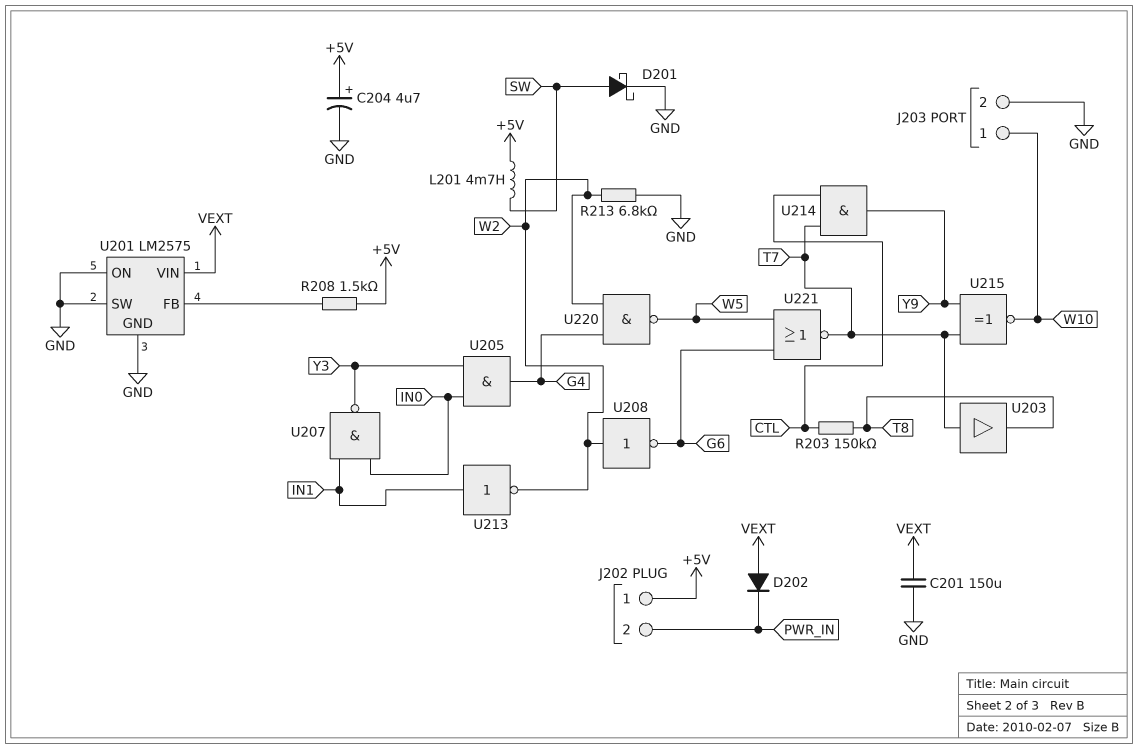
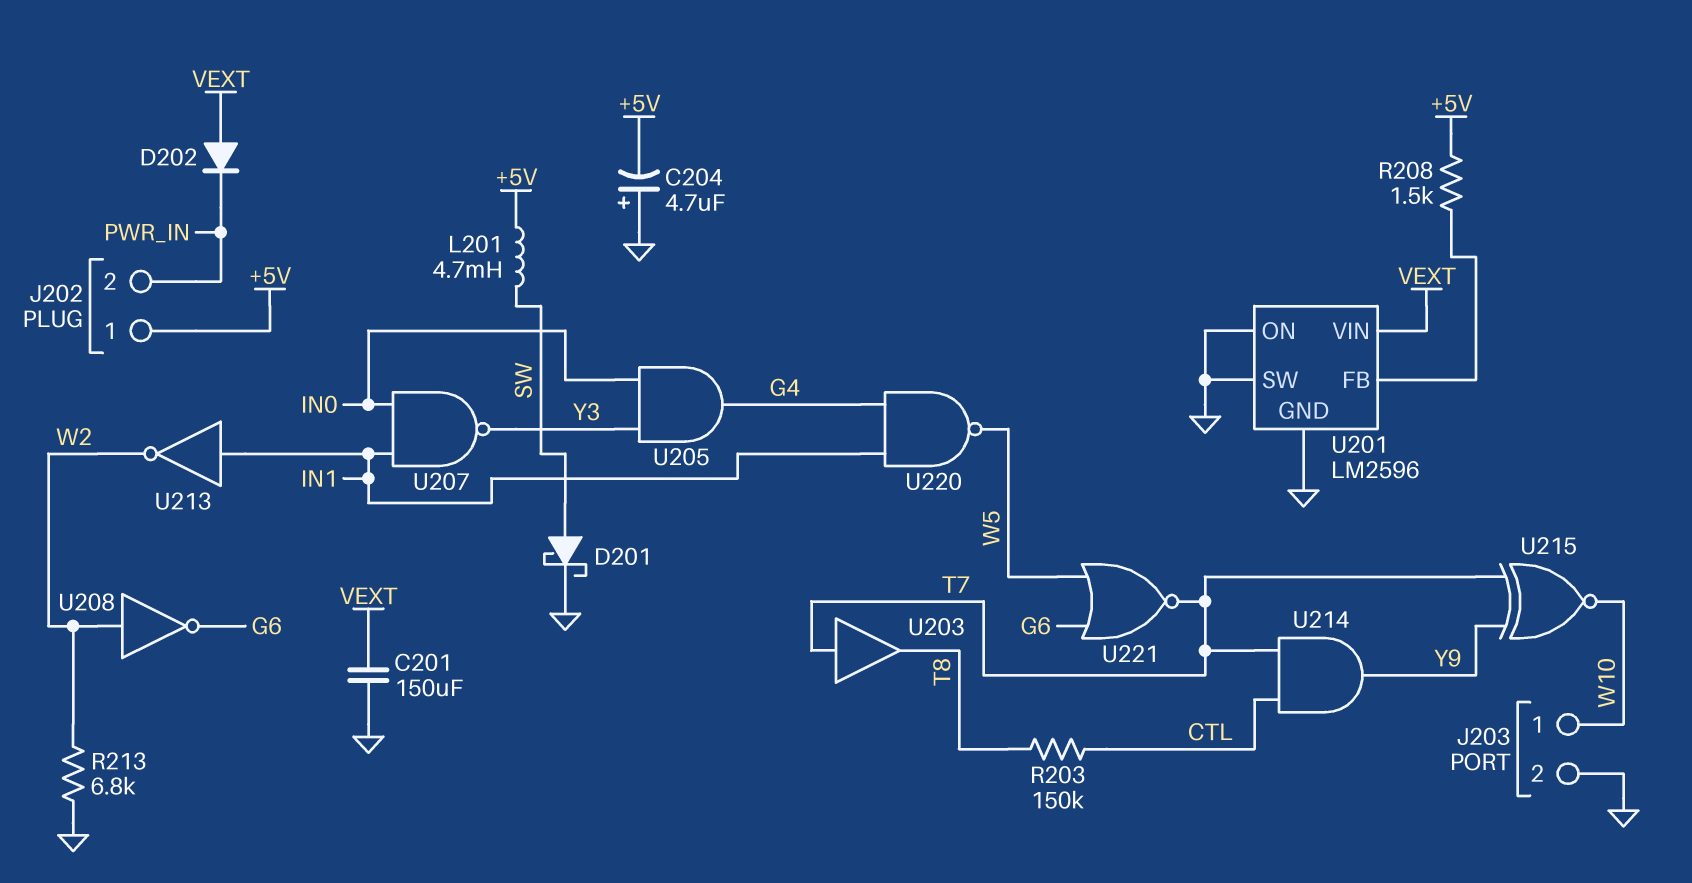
C204: 4.7uF (plus +5V, minus GND) -> 4.7uF (plus GND, minus +5V)
U201: LM2575 -> LM2596
U220: NAND (in G4, in W2, out W5) -> NAND (in G4, in IN1, out W5)

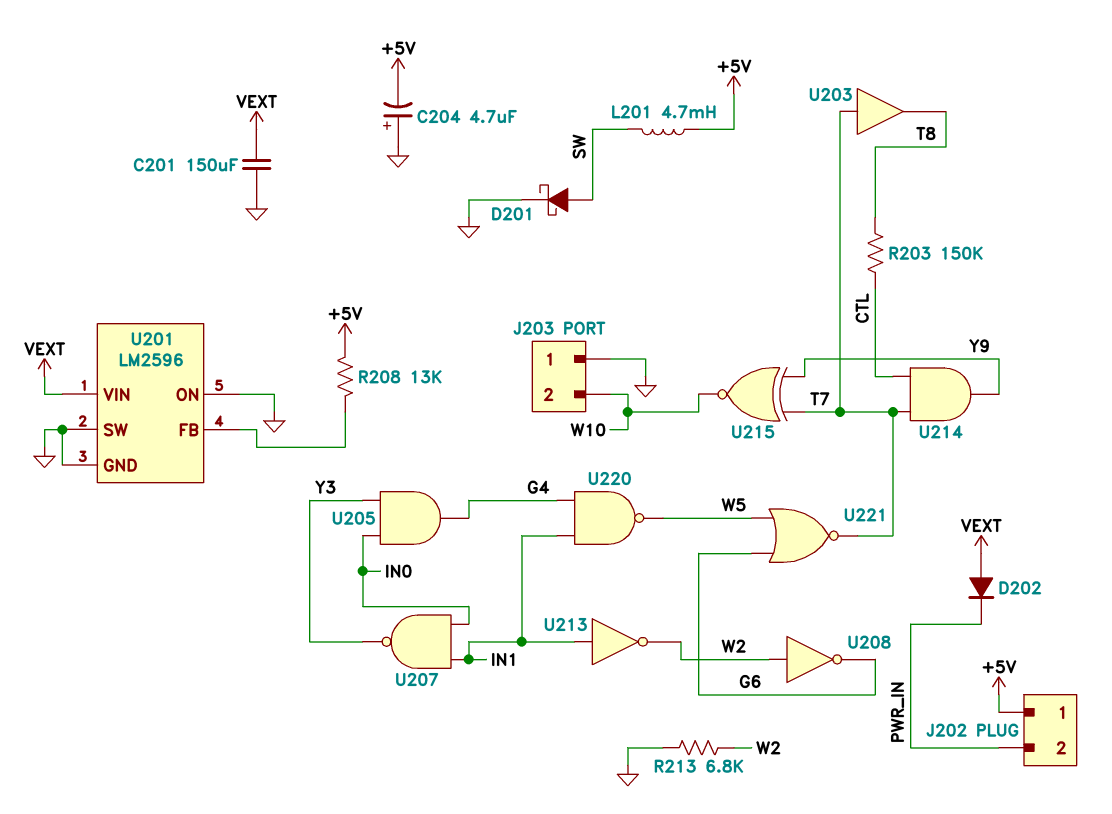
J203 pin 1: W10 -> GND
J203 pin 2: GND -> W10
R208: 1.5k (+5V, U201/FB) -> 13k (+5V, U201/FB)

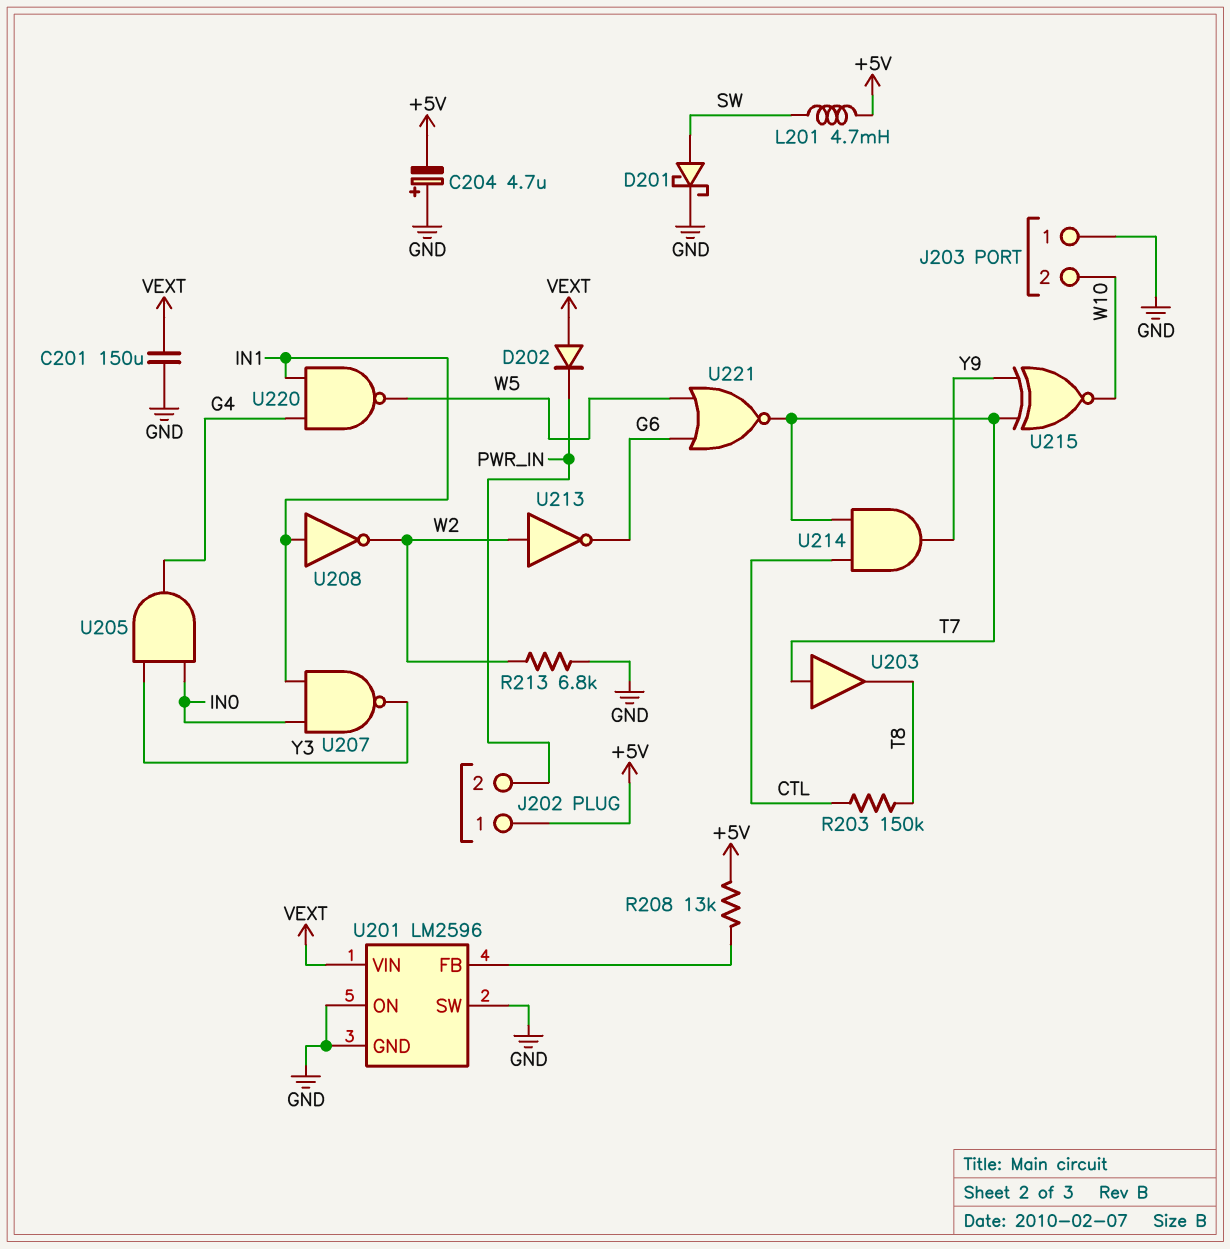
U208: NOT (in W2, out G6) -> NOT (in IN1, out W2)
U213: NOT (in IN1, out W2) -> NOT (in W2, out G6)

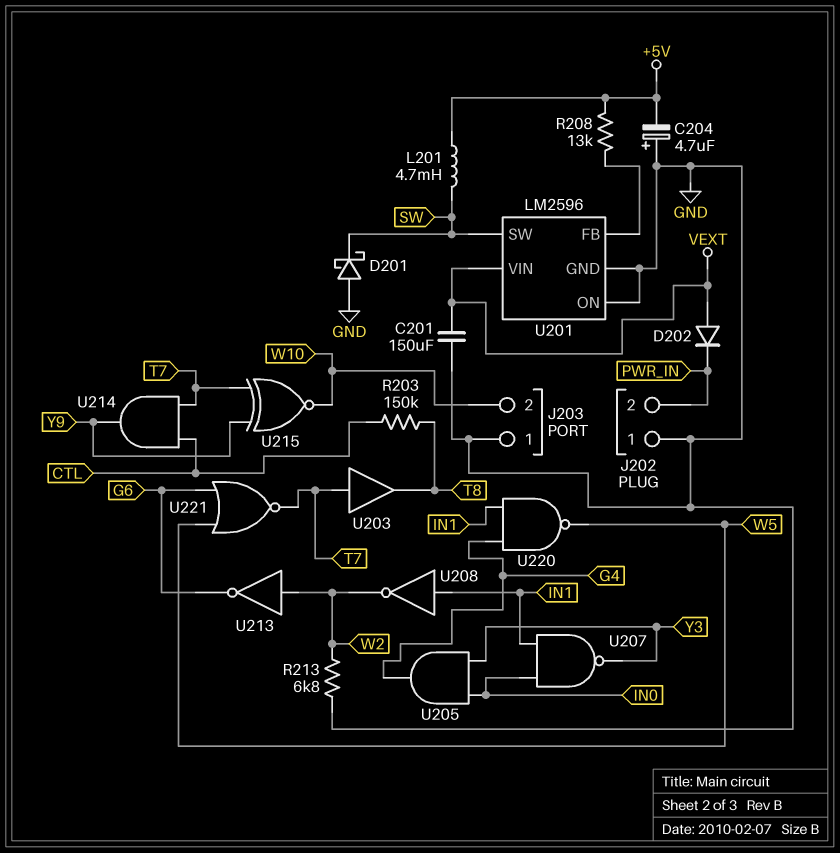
D201: schottky (A SW, K GND) -> schottky (A GND, K SW)
J202 pin 1: +5V -> GND
U201 pin SW: GND -> SW

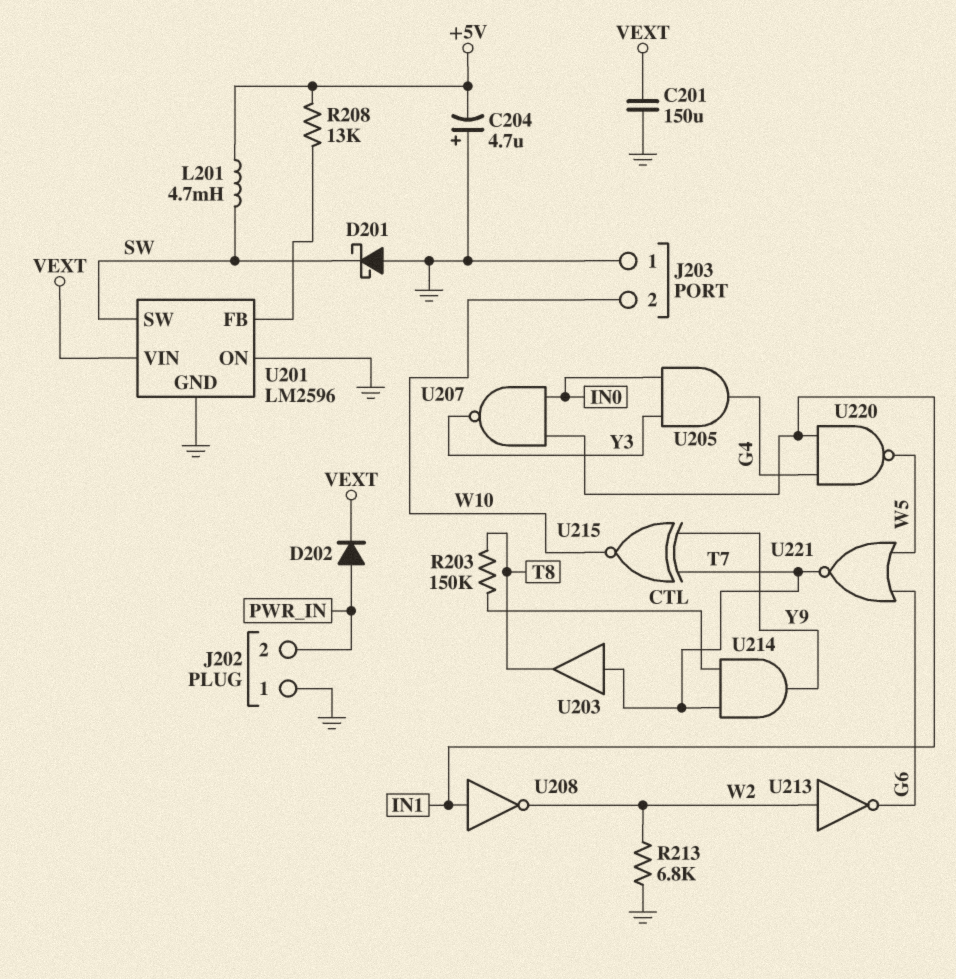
D202: diode (A VEXT, K PWR_IN) -> diode (A PWR_IN, K VEXT)

